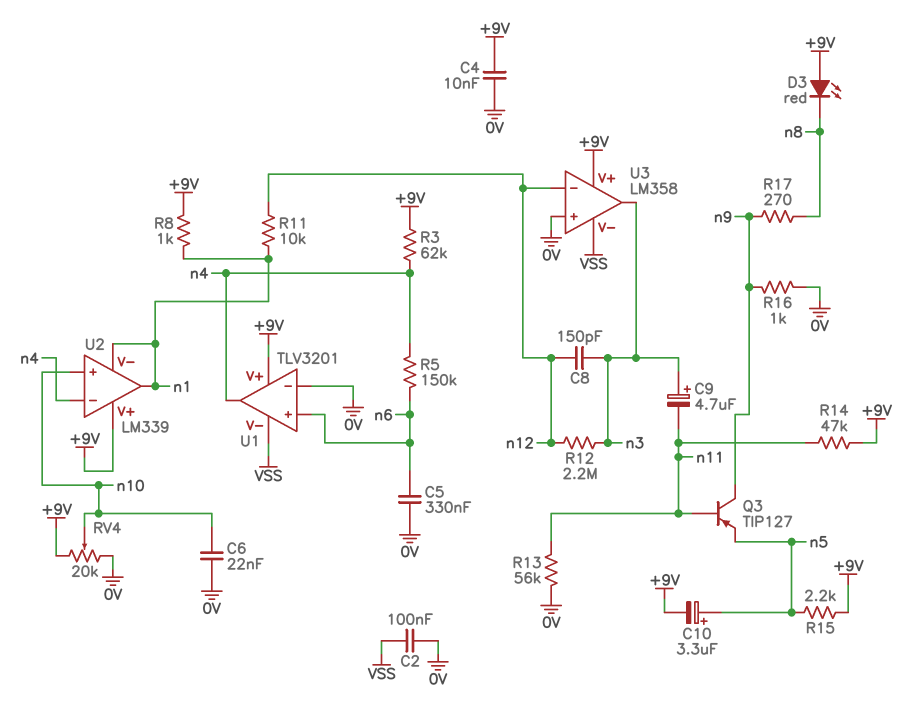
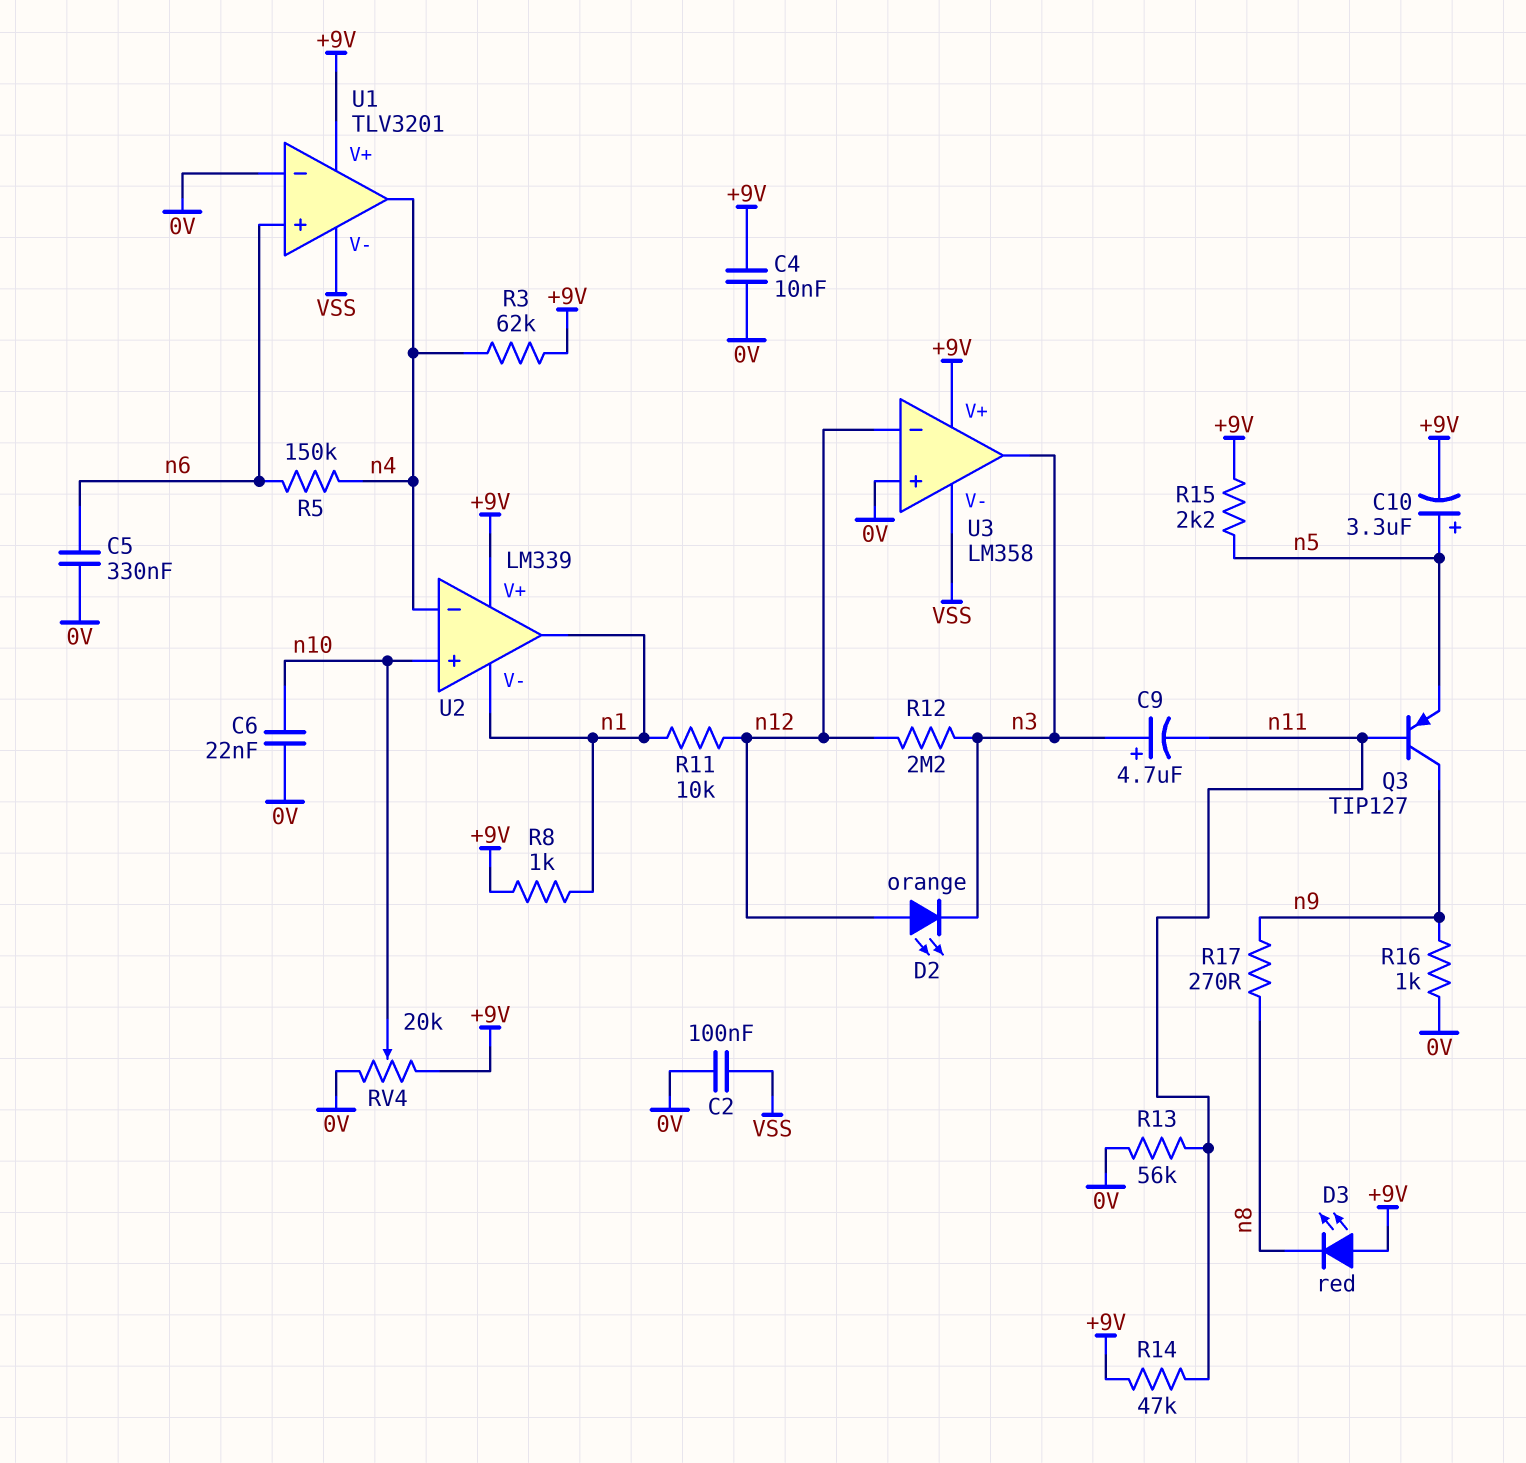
C8: 150pF (n3, n12) -> none
D2: none -> LED orange (A n12, K n3)

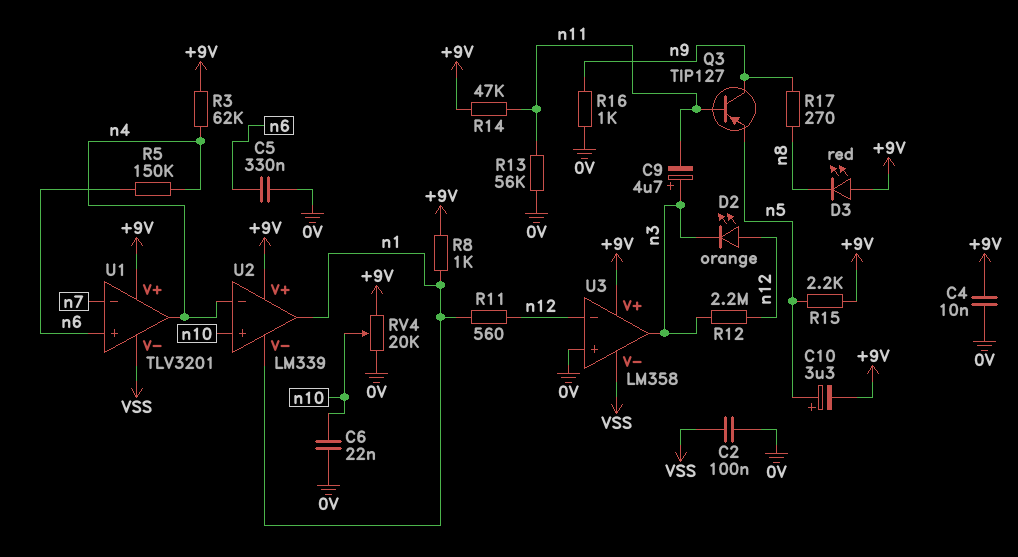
R11: 10k (n1, n12) -> 560 (n1, n12)
U1 pin in-: 0V -> n7

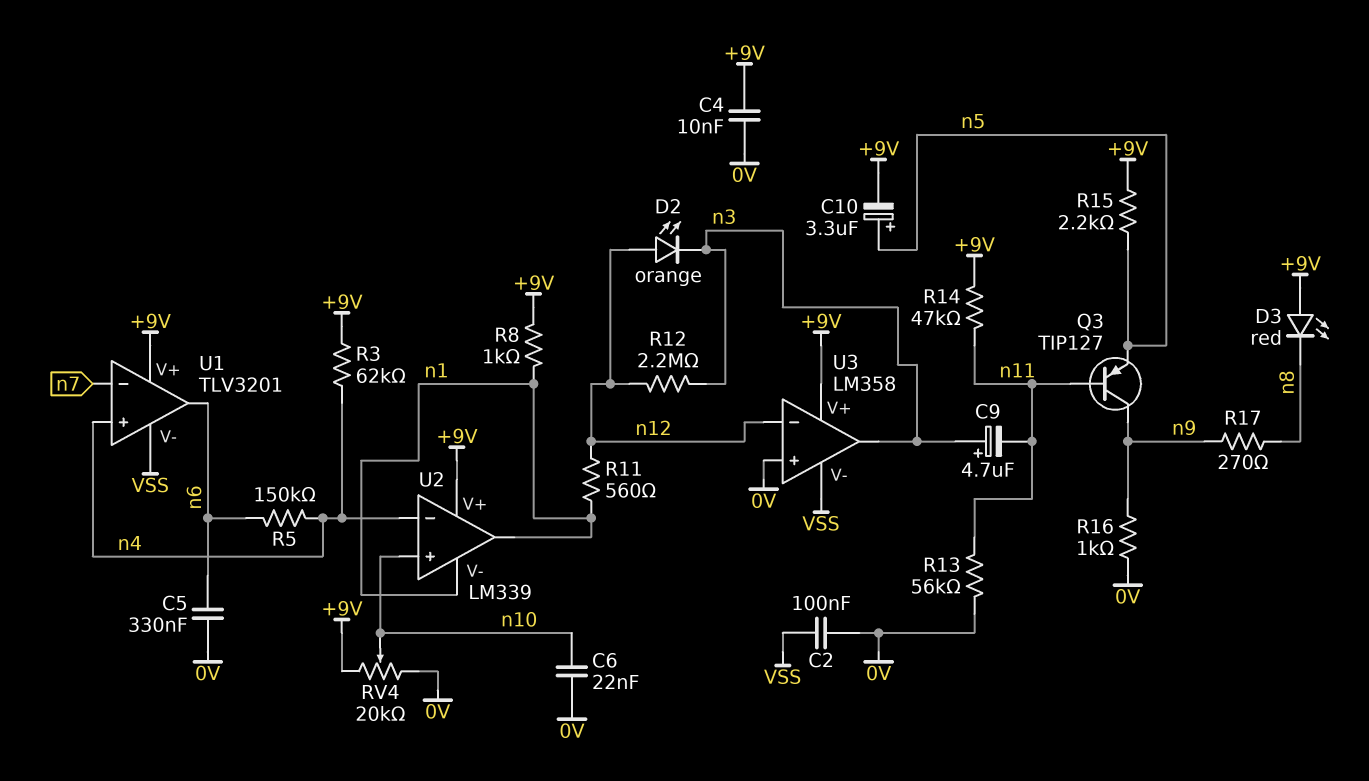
U1 pin in+: n6 -> n4
U1 pin out: n4 -> n6

